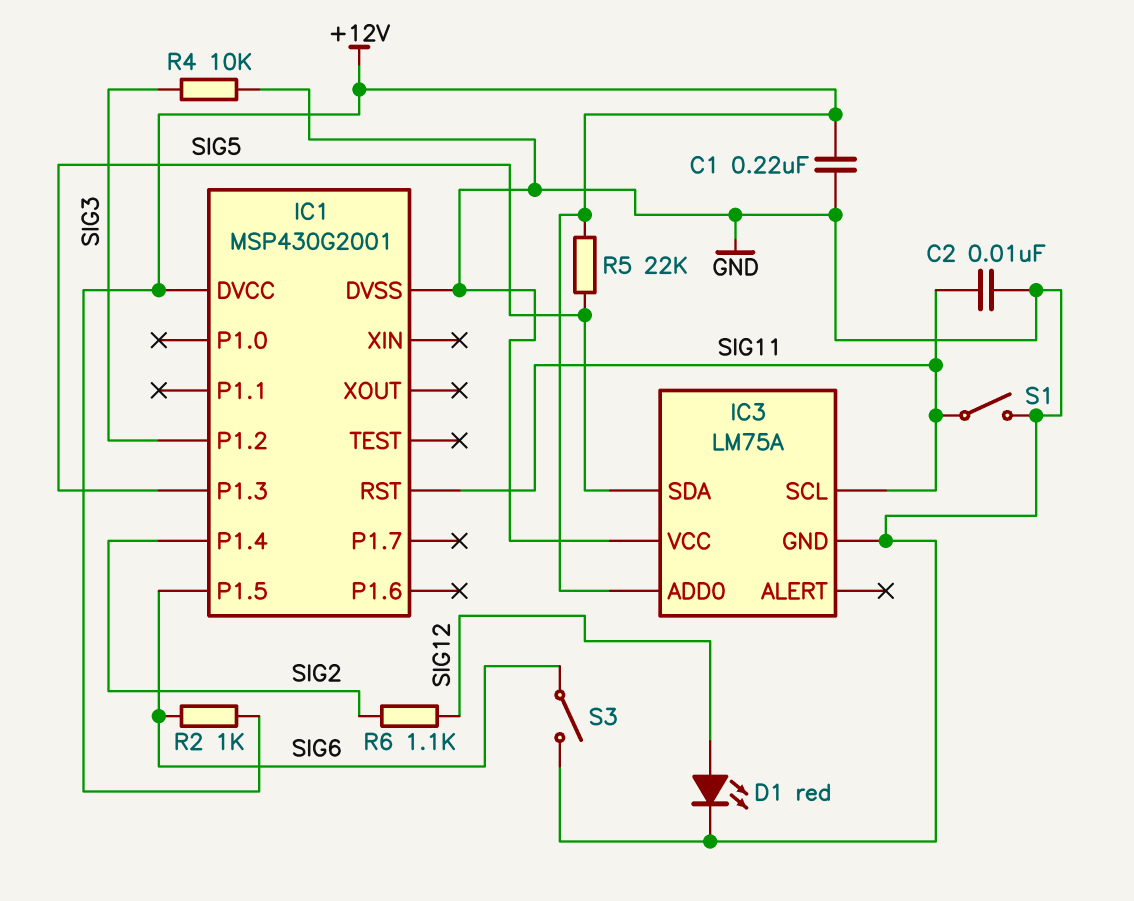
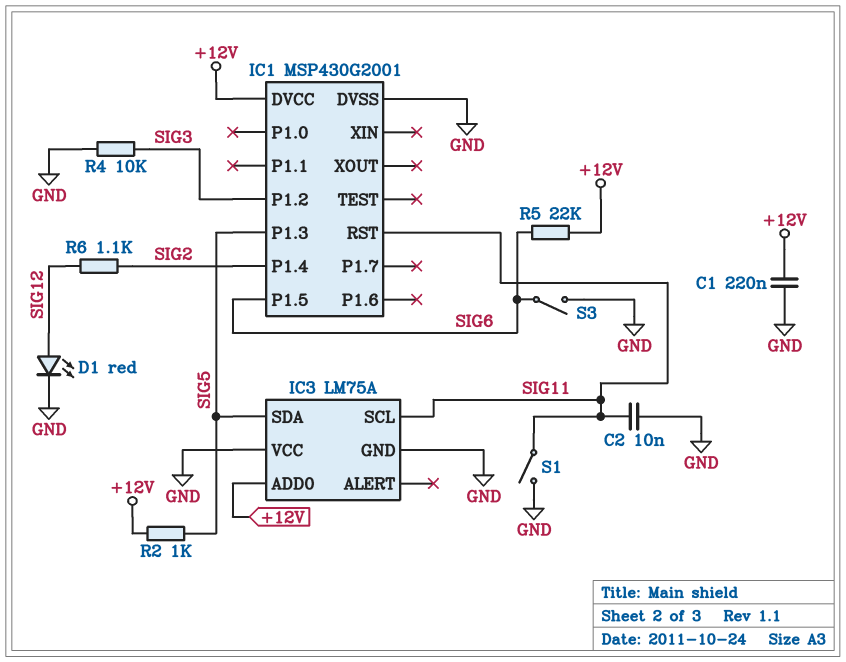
R2: 1k (+12V, SIG6) -> 1k (+12V, SIG5)
R5: 22k (+12V, SIG5) -> 22k (+12V, SIG6)

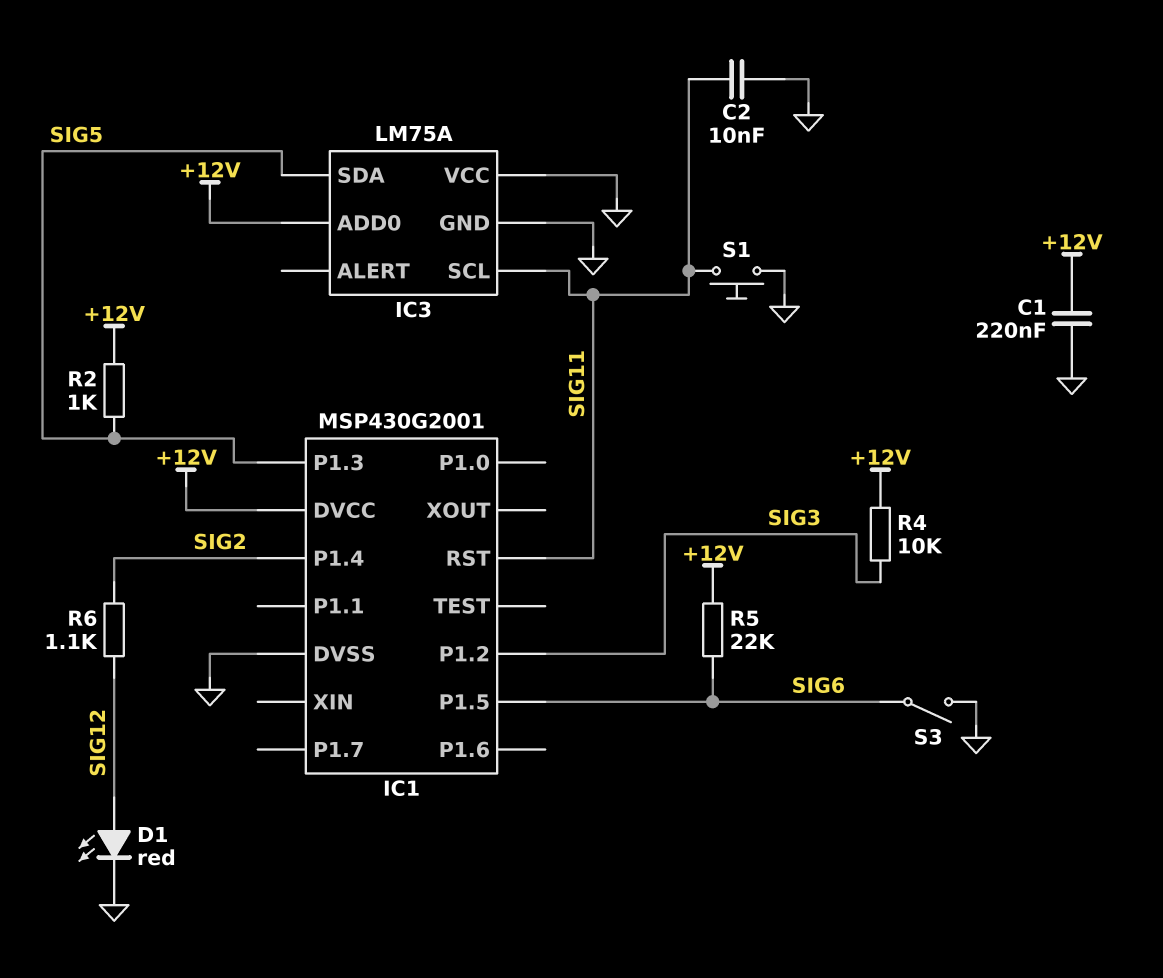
R4: 10k (GND, SIG3) -> 10k (+12V, SIG3)
S1: switch (GND, SIG11) -> button (GND, SIG11)

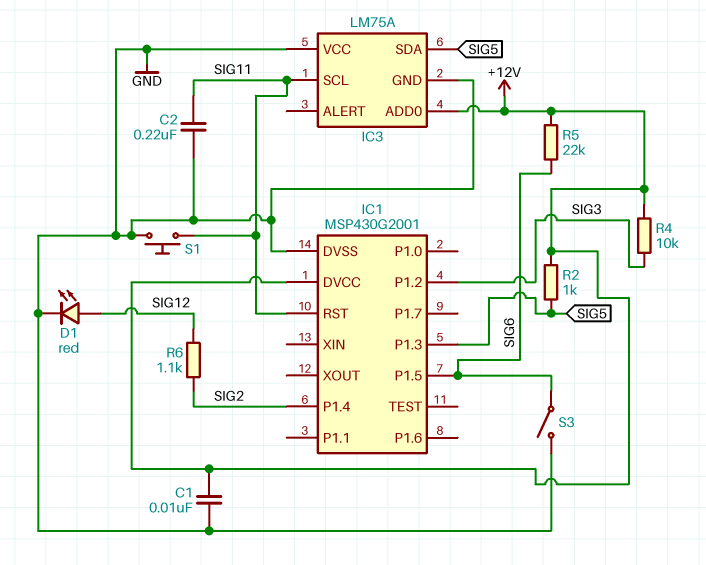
C1: 220nF (+12V, GND) -> 10nF (+12V, GND)
C2: 10nF (GND, SIG11) -> 220nF (GND, SIG11)

